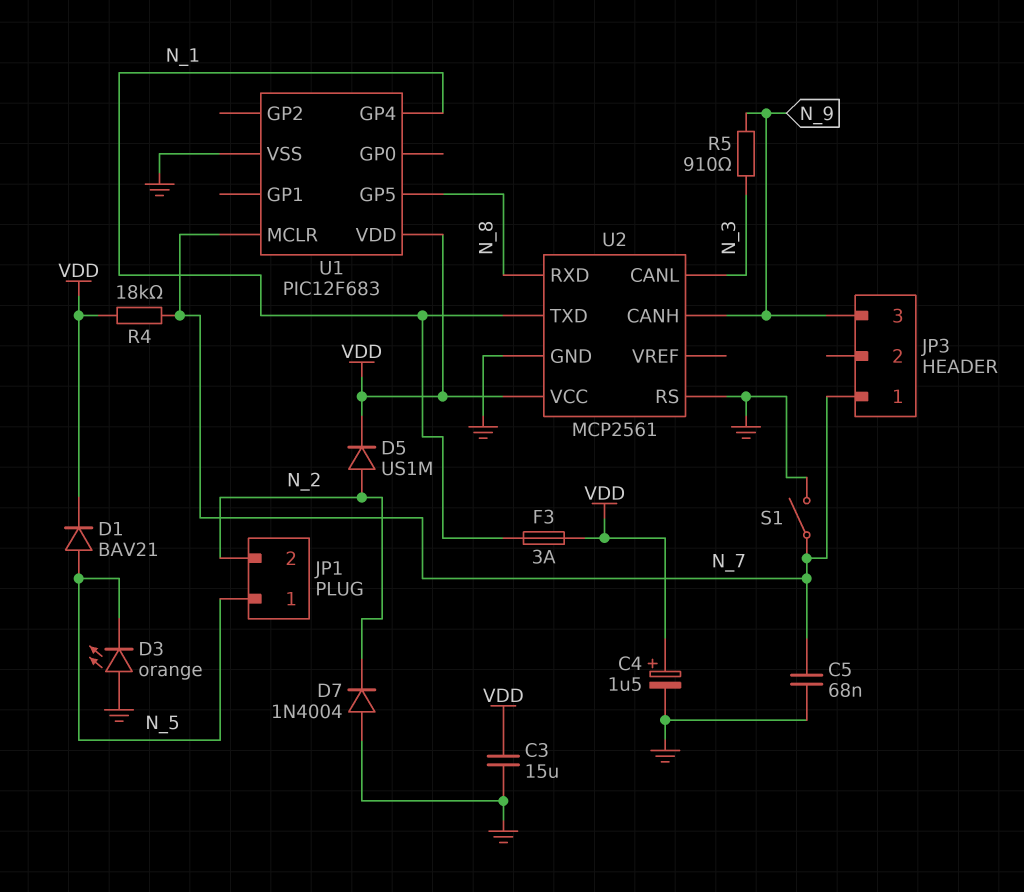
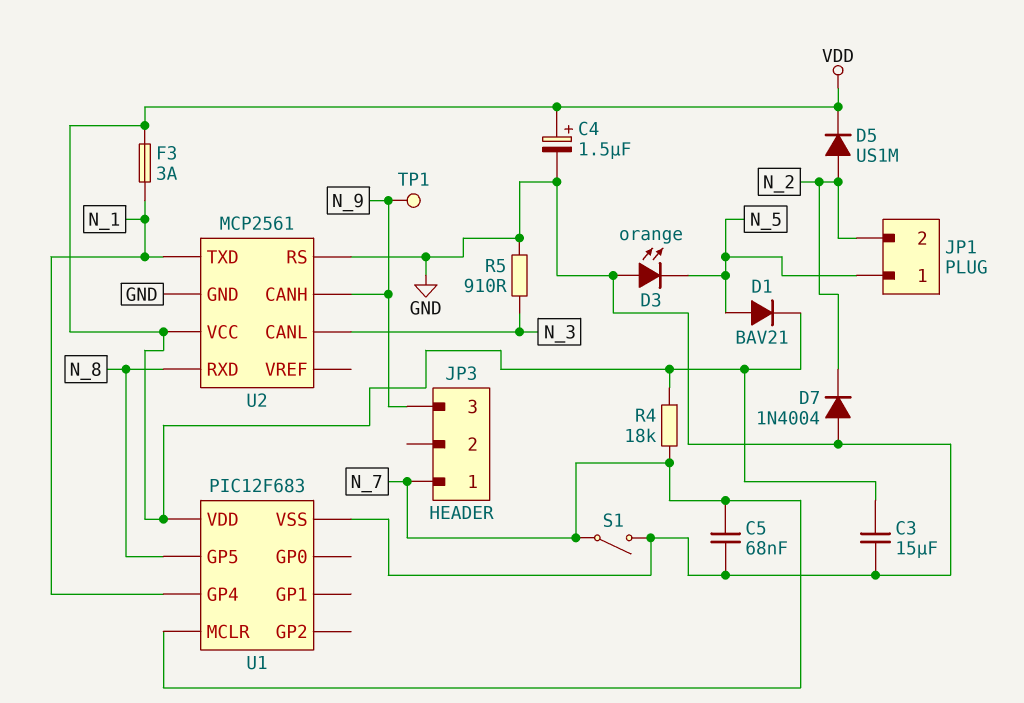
R5: 910 (N_3, N_9) -> 910 (GND, N_3)
TP1: none -> test point (N_9)

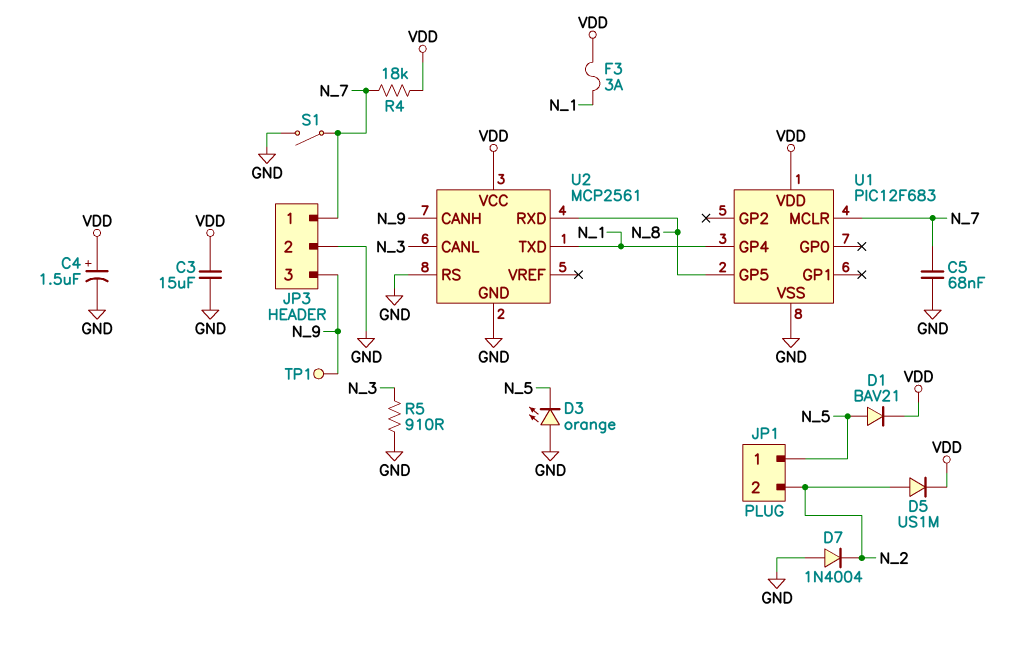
JP3 pin 2: none -> GND

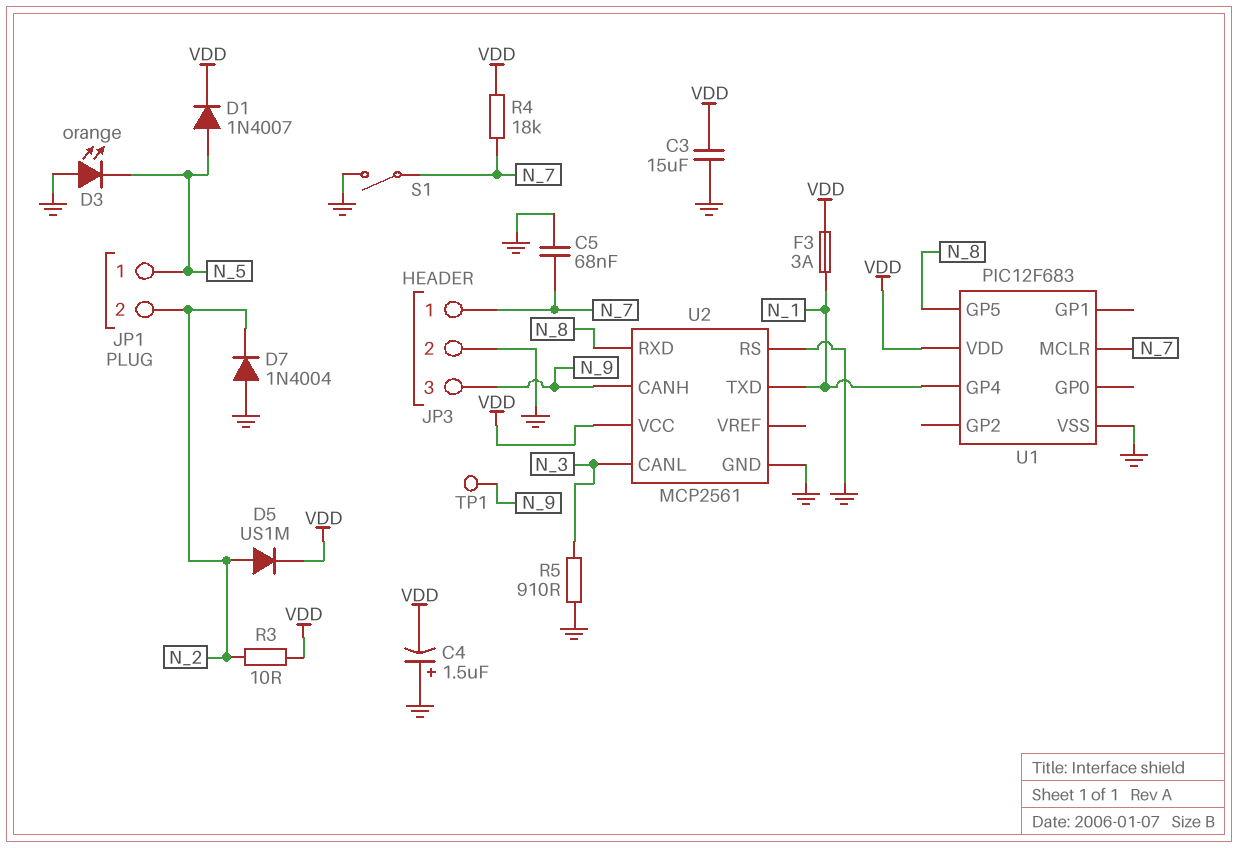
C4: 1.5uF (plus VDD, minus GND) -> 1.5uF (plus GND, minus VDD)
D1: diode BAV21 (A N_5, K VDD) -> diode 1N4007 (A N_5, K VDD)
R3: none -> 10 (N_2, VDD)

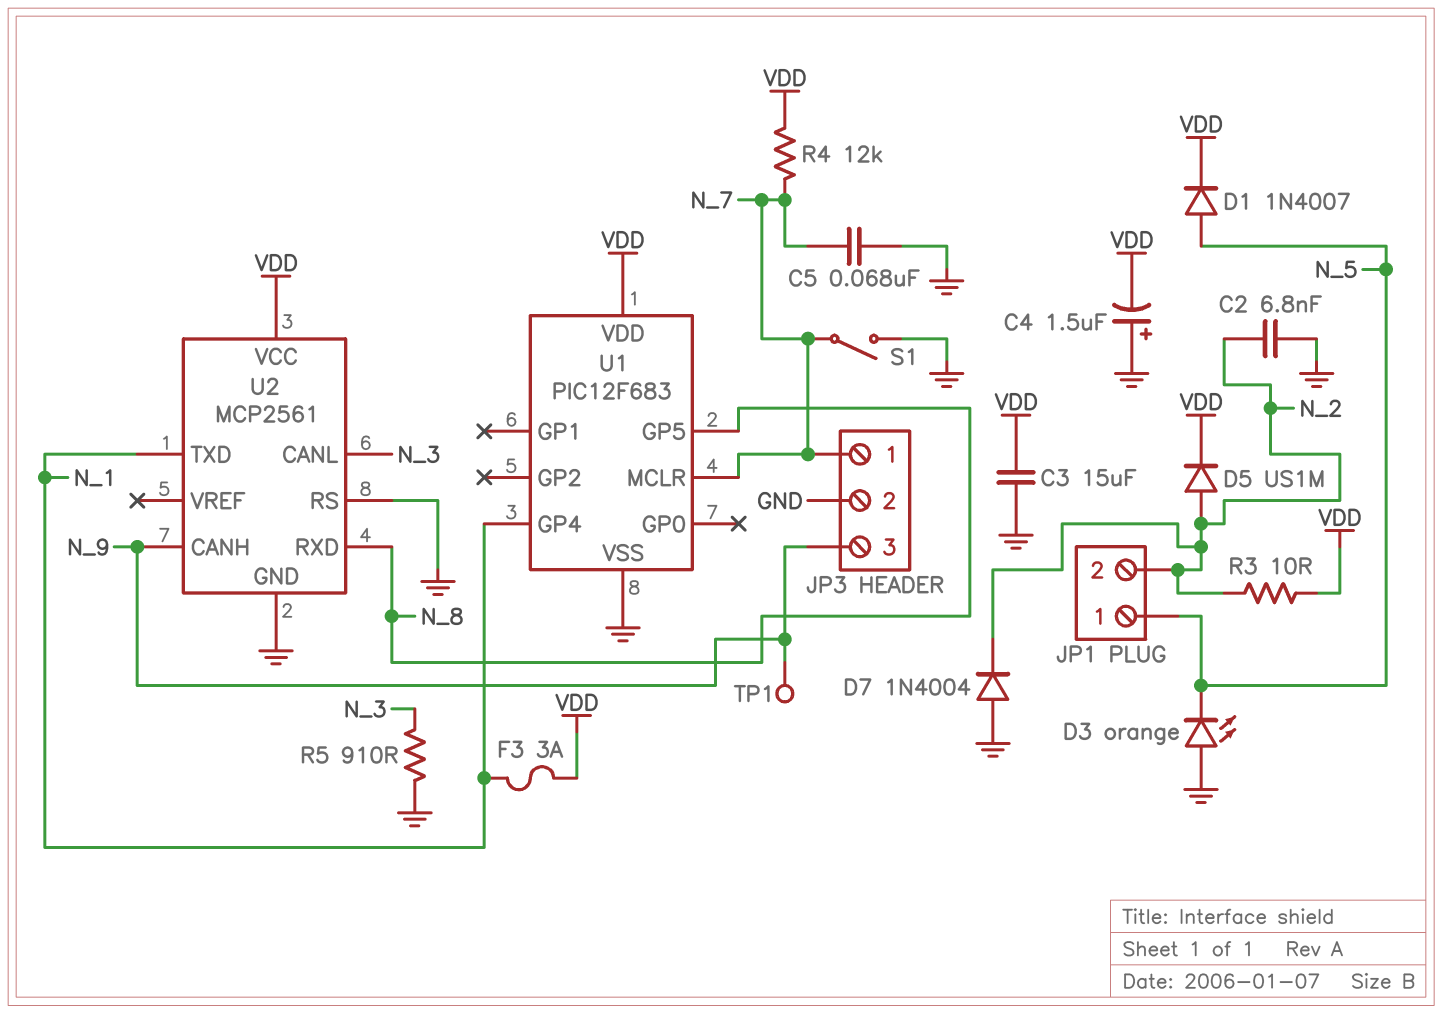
C2: none -> 6.8nF (GND, N_2)
R4: 18k (N_7, VDD) -> 12k (N_7, VDD)

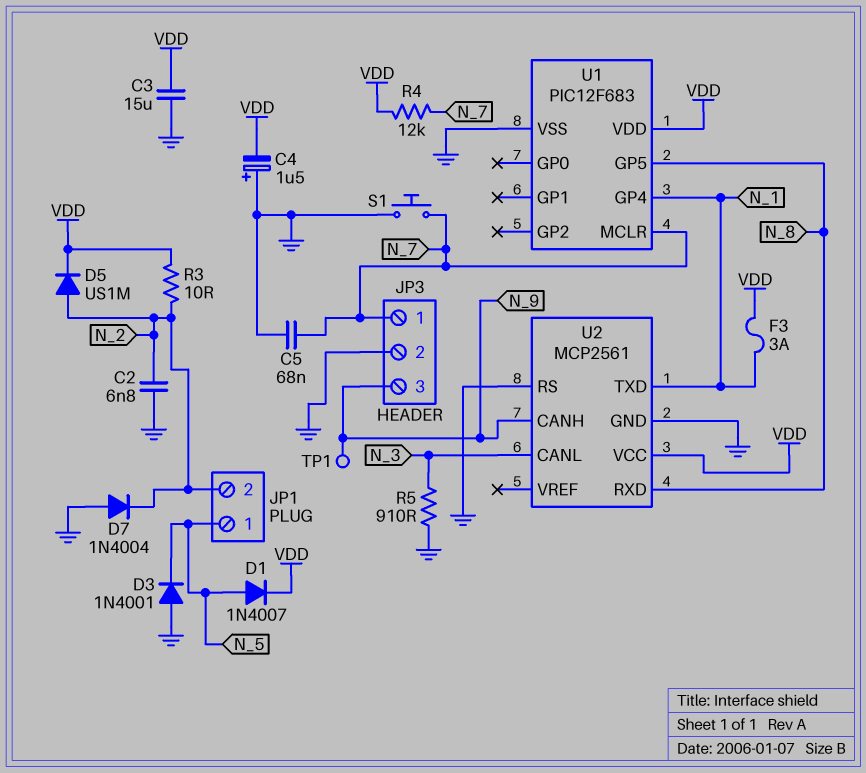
D3: LED orange (A GND, K N_5) -> diode 1N4001 (A GND, K N_5)
S1: switch (GND, N_7) -> button (GND, N_7)

